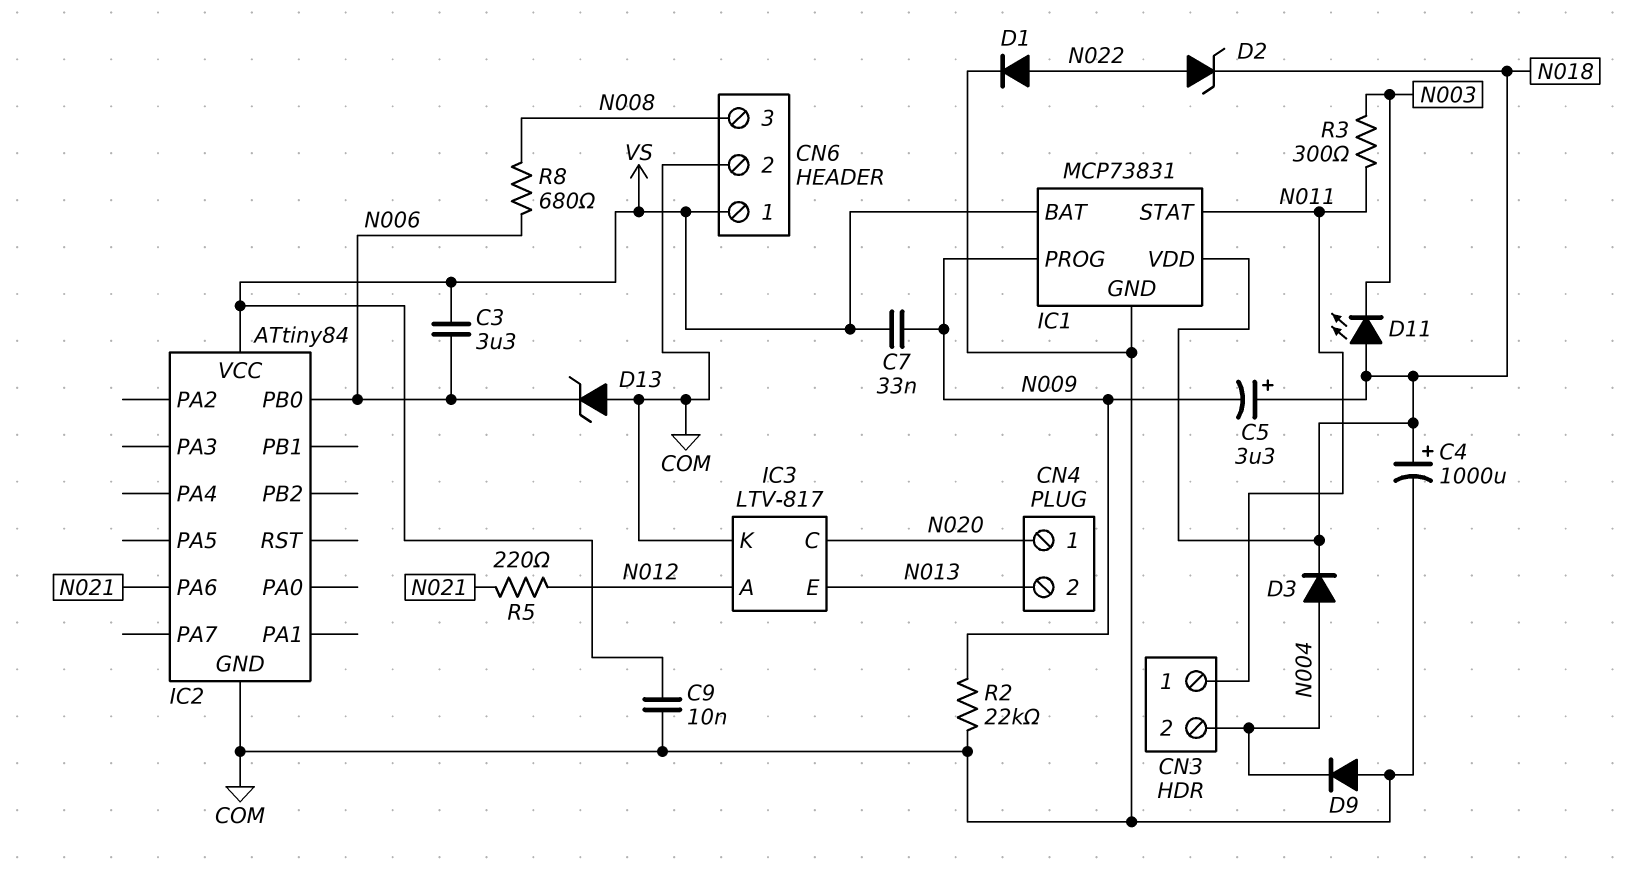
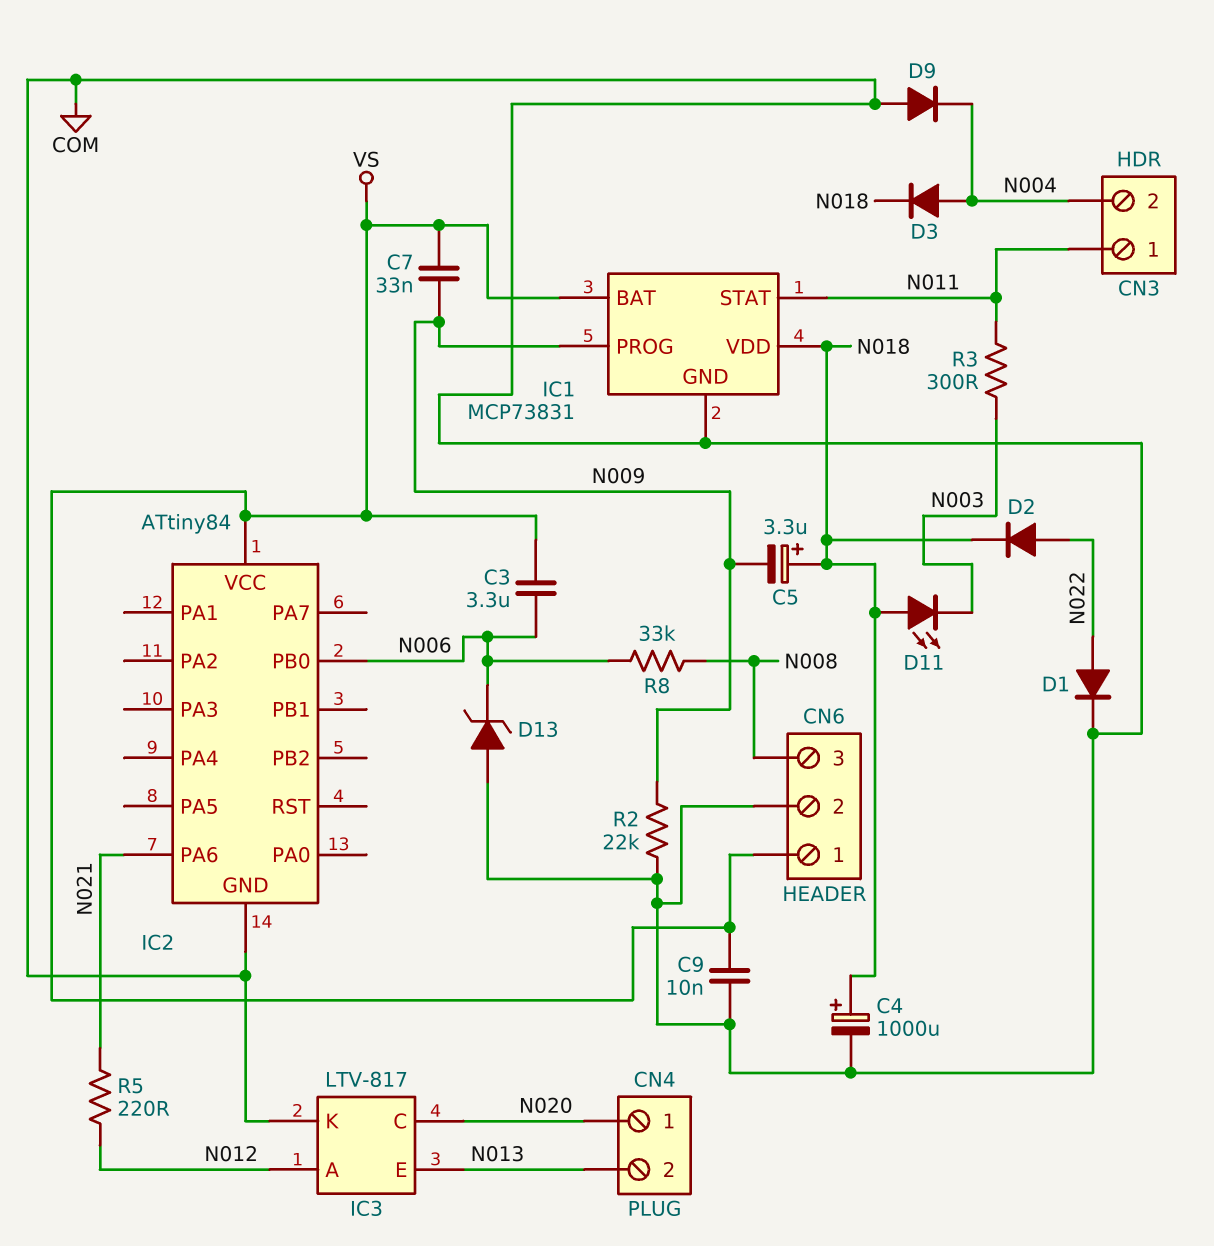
D2: zener (A N022, K N018) -> diode (A N022, K N018)
R8: 680 (N006, N008) -> 33k (N006, N008)

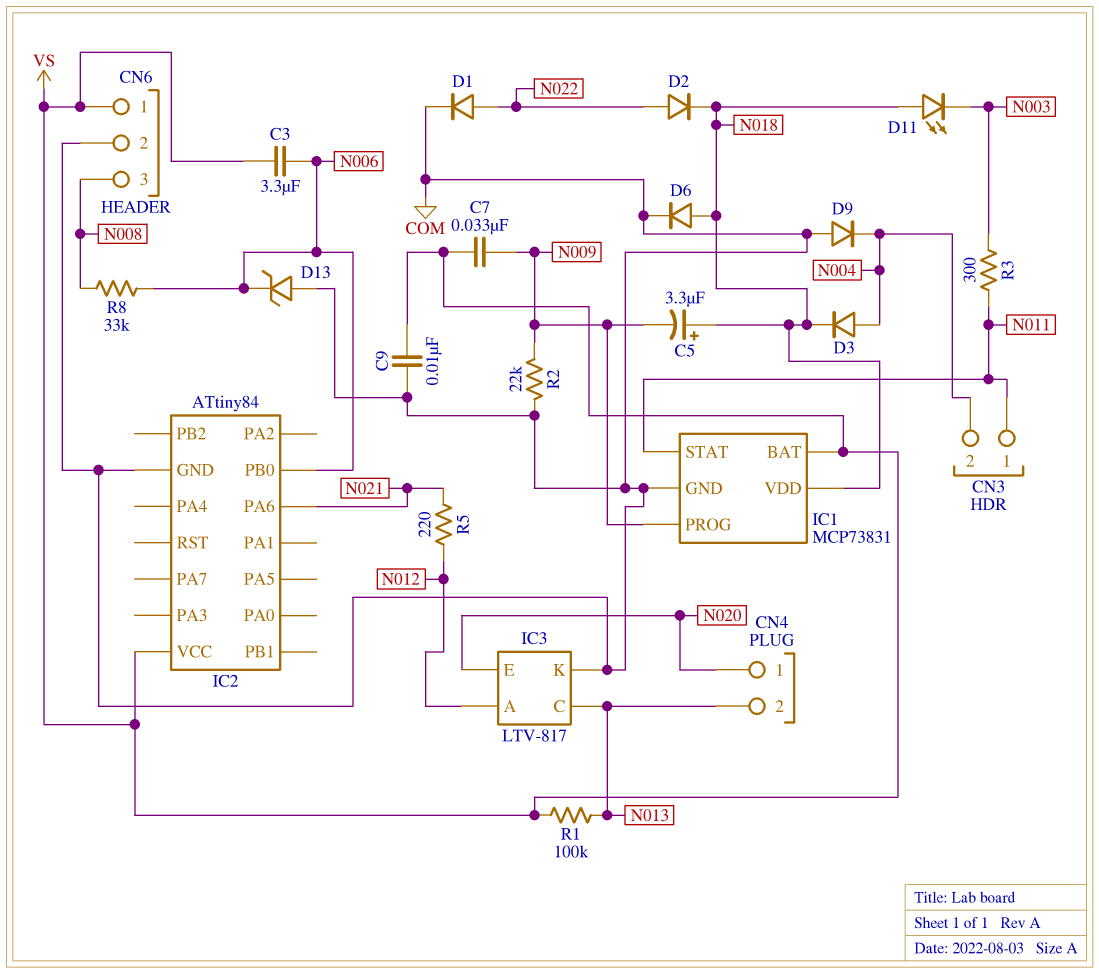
C4: 1000uF (plus N018, minus COM) -> none
D6: none -> diode (A N018, K COM)
IC3 pin C: N020 -> N013
IC3 pin E: N013 -> N020
R1: none -> 100k (N013, VS)

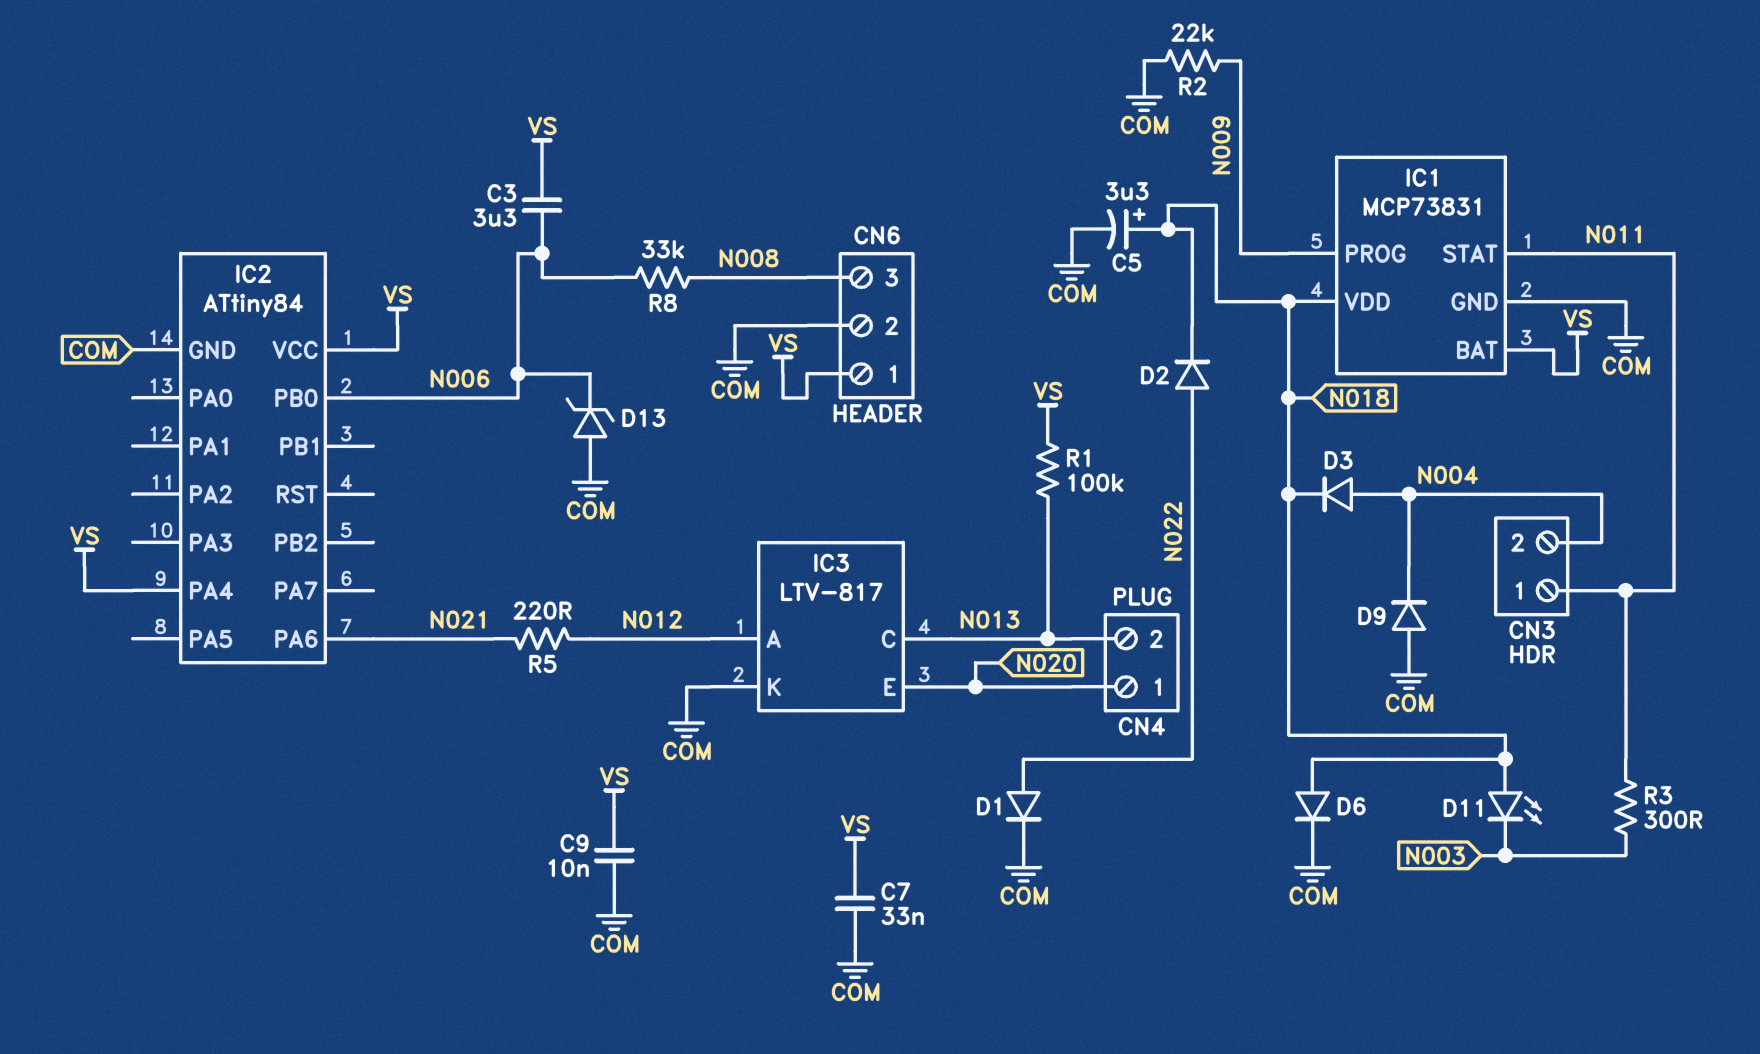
C5: 3.3uF (plus N018, minus N009) -> 3.3uF (plus N018, minus COM)
C7: 33nF (N009, VS) -> 33nF (COM, VS)
IC2 pin PA4: none -> VS

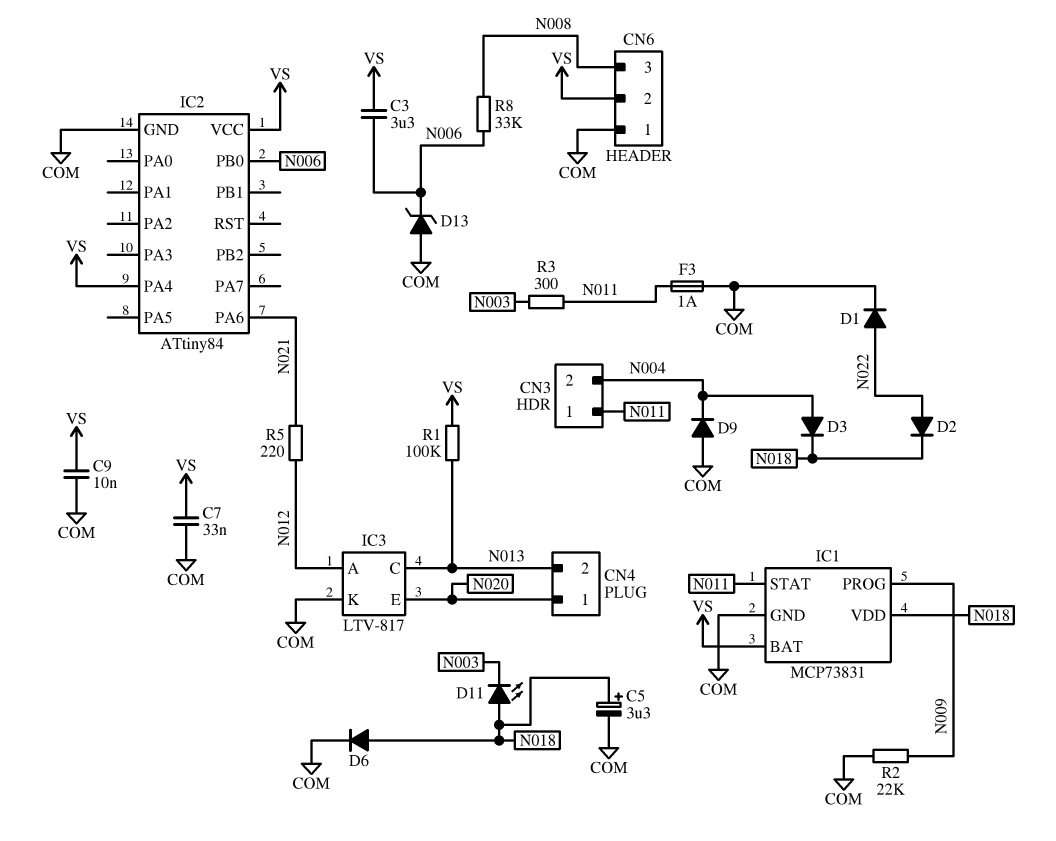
CN6 pin 1: VS -> COM
CN6 pin 2: COM -> VS
F3: none -> 1A (COM, N011)

